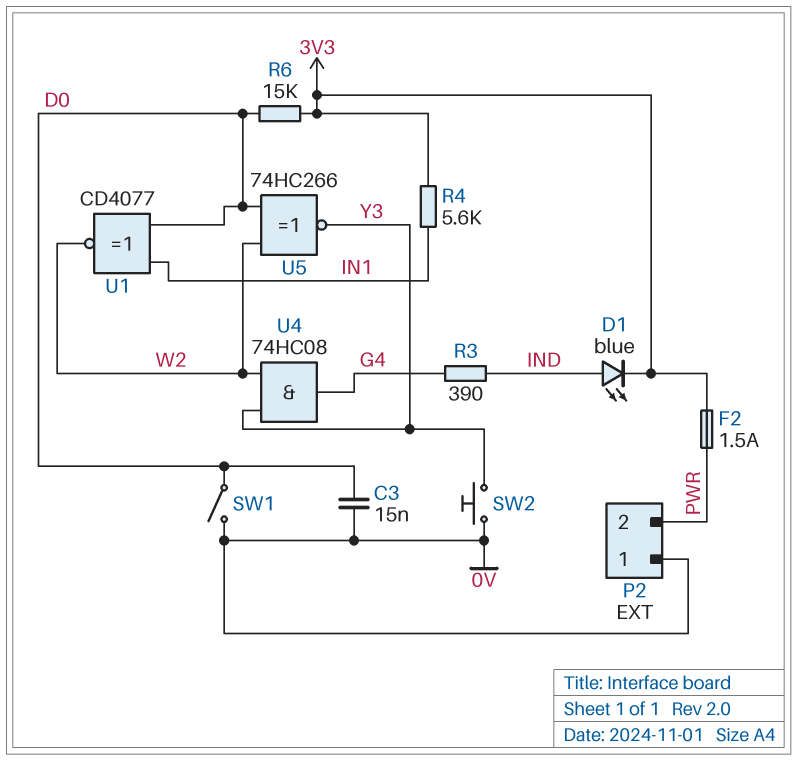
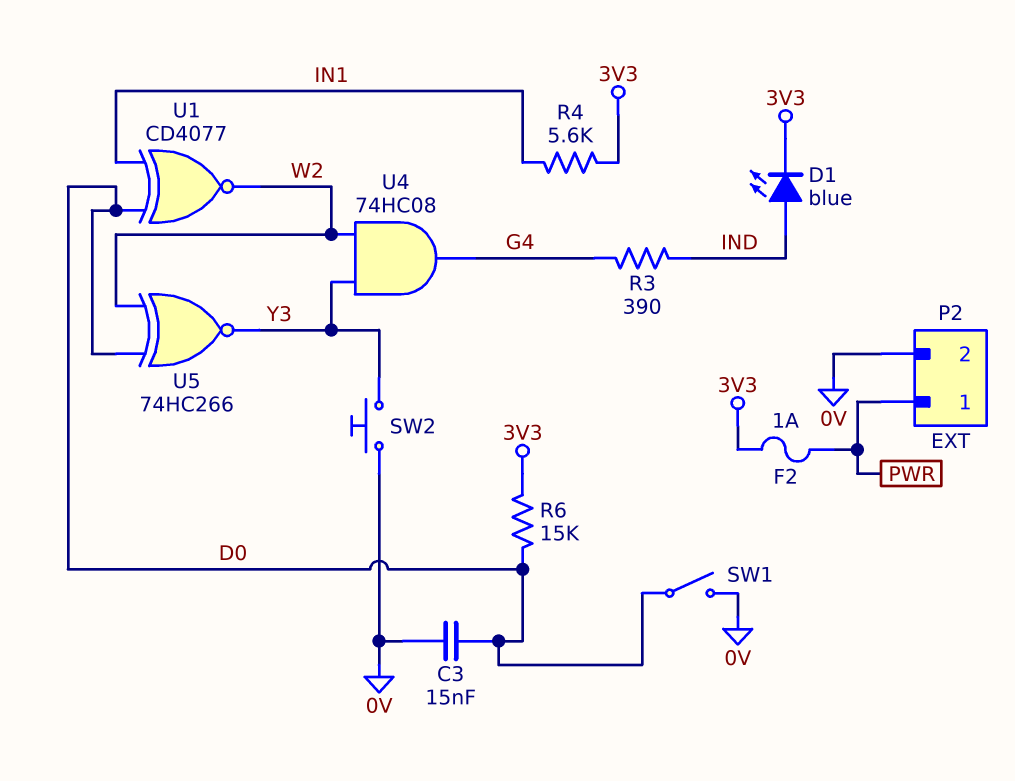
F2: 1.5A (3V3, PWR) -> 1A (3V3, PWR)
P2 pin 1: 0V -> PWR
P2 pin 2: PWR -> 0V

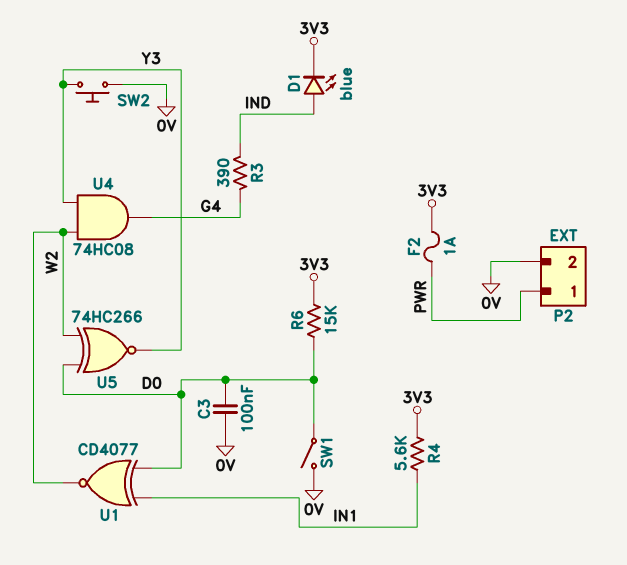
C3: 15nF (0V, D0) -> 100nF (0V, D0)

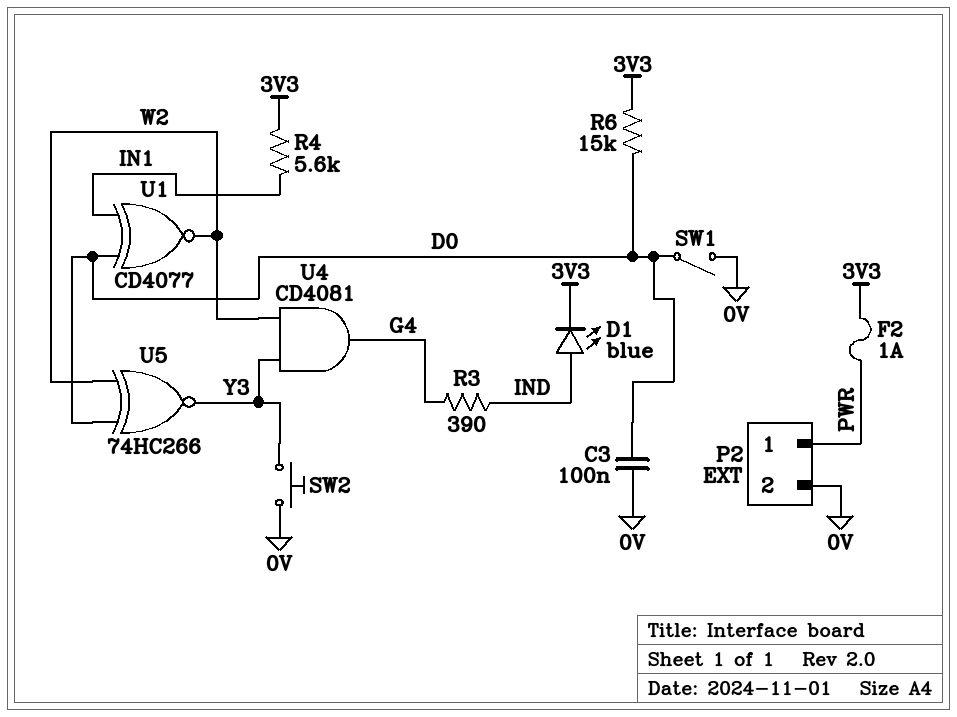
U4: AND 74HC08 (in W2, in Y3, out G4) -> AND CD4081 (in W2, in Y3, out G4)

